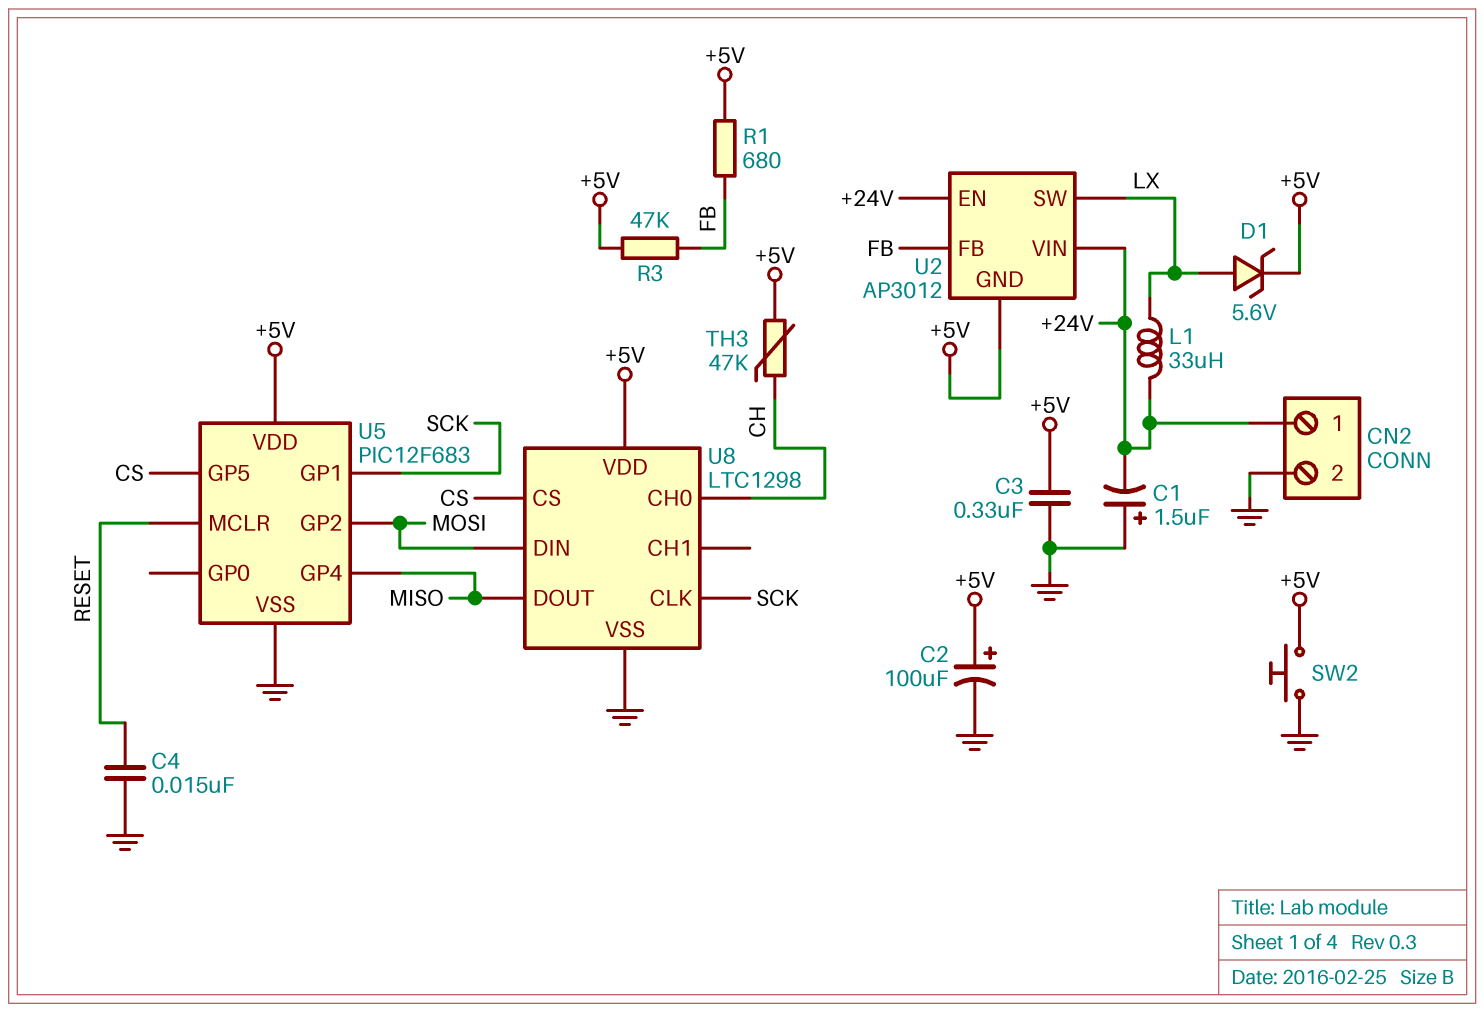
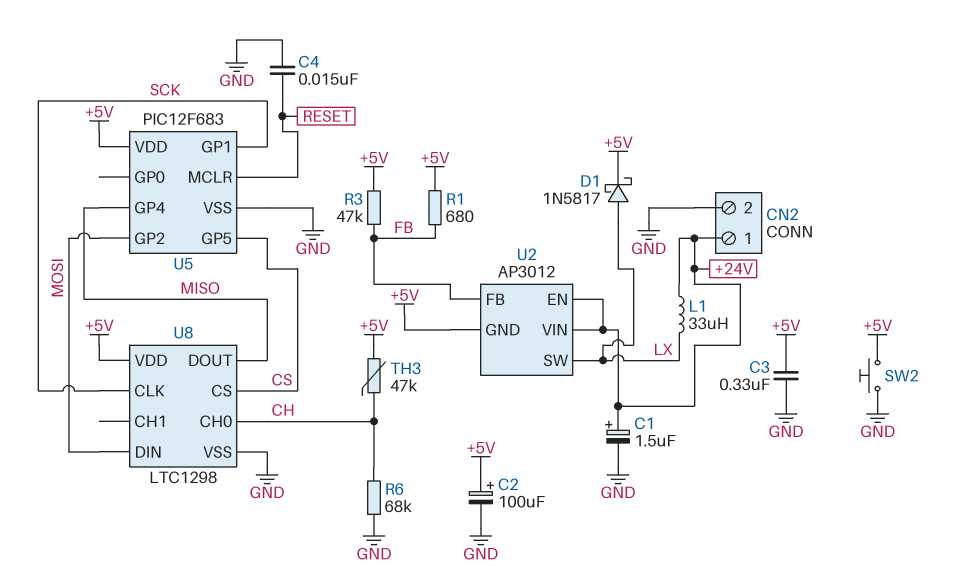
C1: 1.5uF (plus GND, minus +24V) -> 1.5uF (plus +24V, minus GND)
D1: zener 5.6V (A LX, K +5V) -> schottky 1N5817 (A LX, K +5V)
R6: none -> 68k (CH, GND)

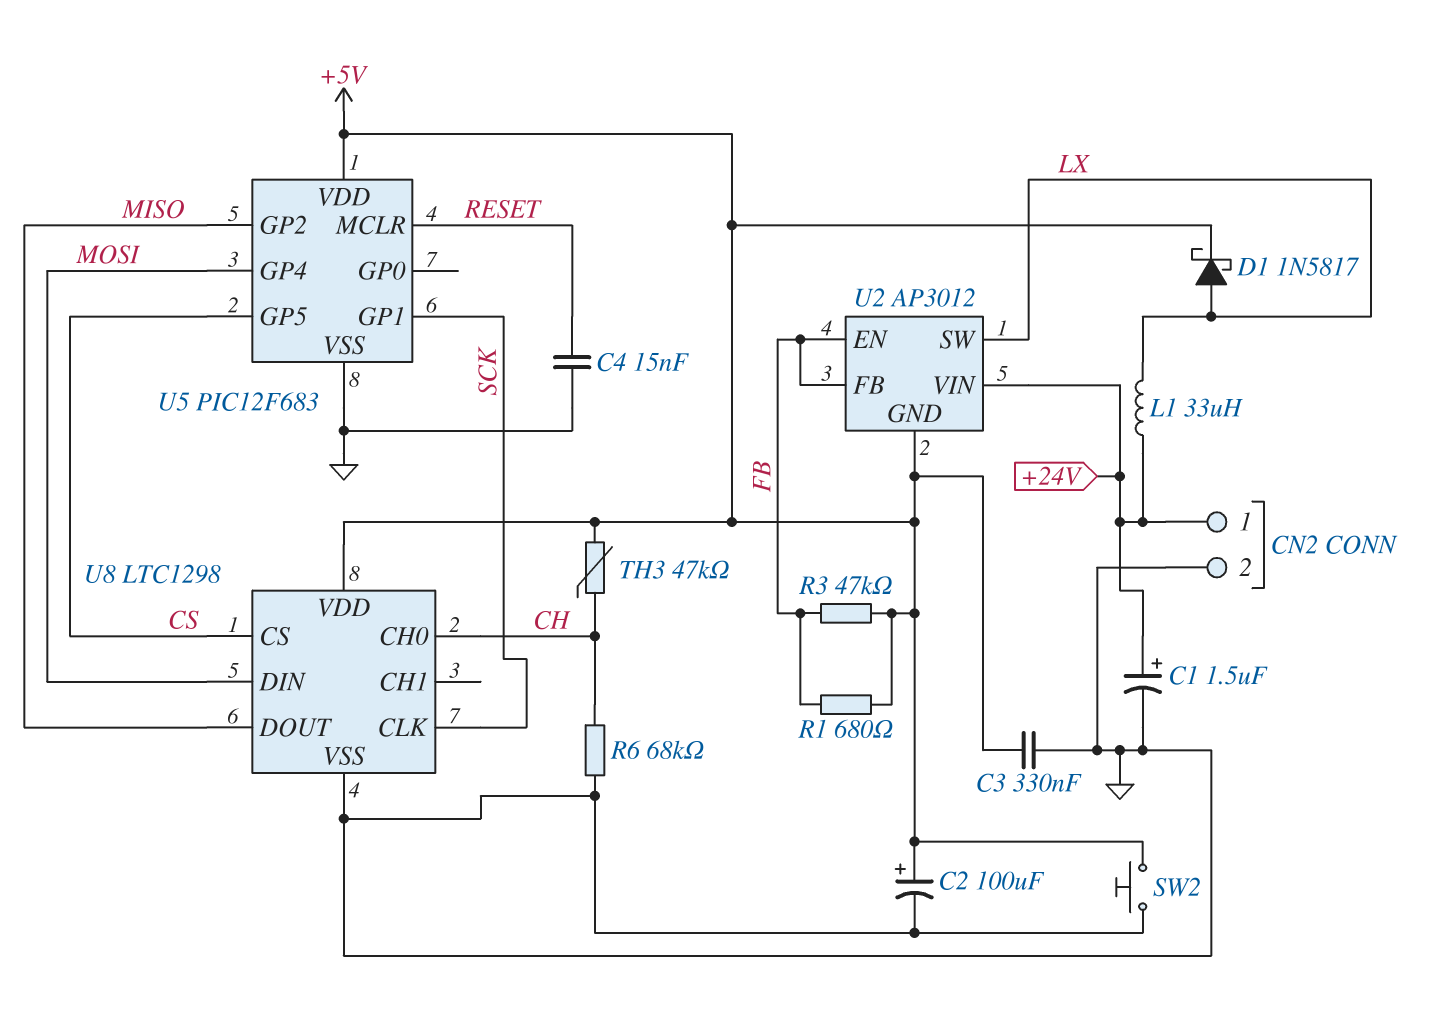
U2 pin EN: +24V -> FB
U5 pin GP2: MOSI -> MISO
U5 pin GP4: MISO -> MOSI

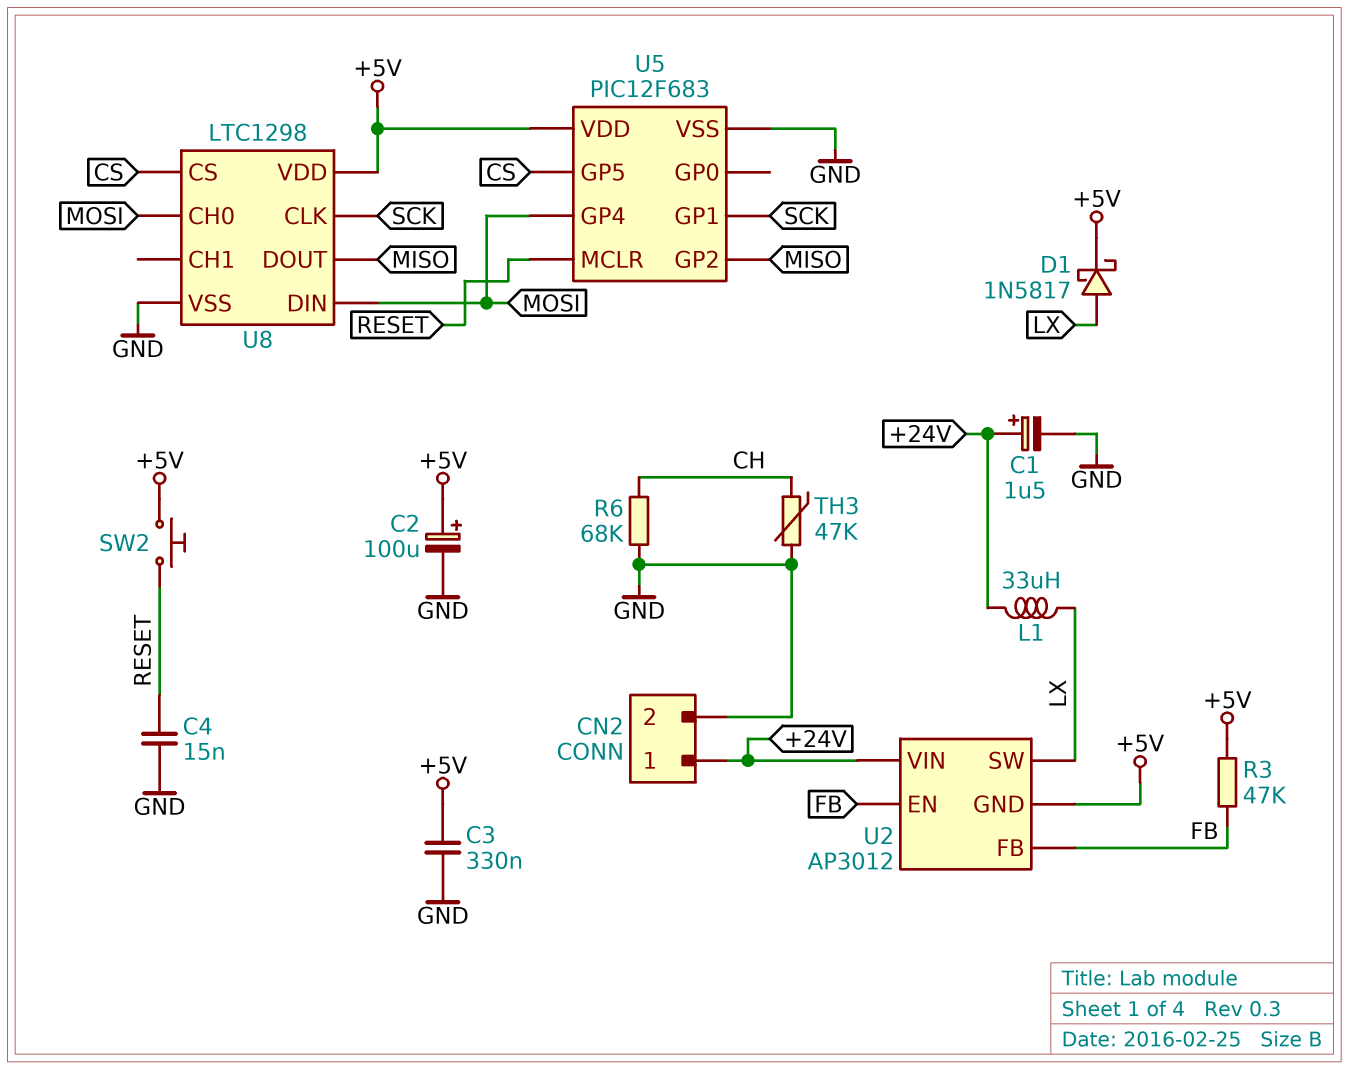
R1: 680 (+5V, FB) -> none
SW2: button (+5V, GND) -> button (+5V, RESET)
TH3: 47k (+5V, CH) -> 47k (CH, GND)
U8 pin CH0: CH -> MOSI

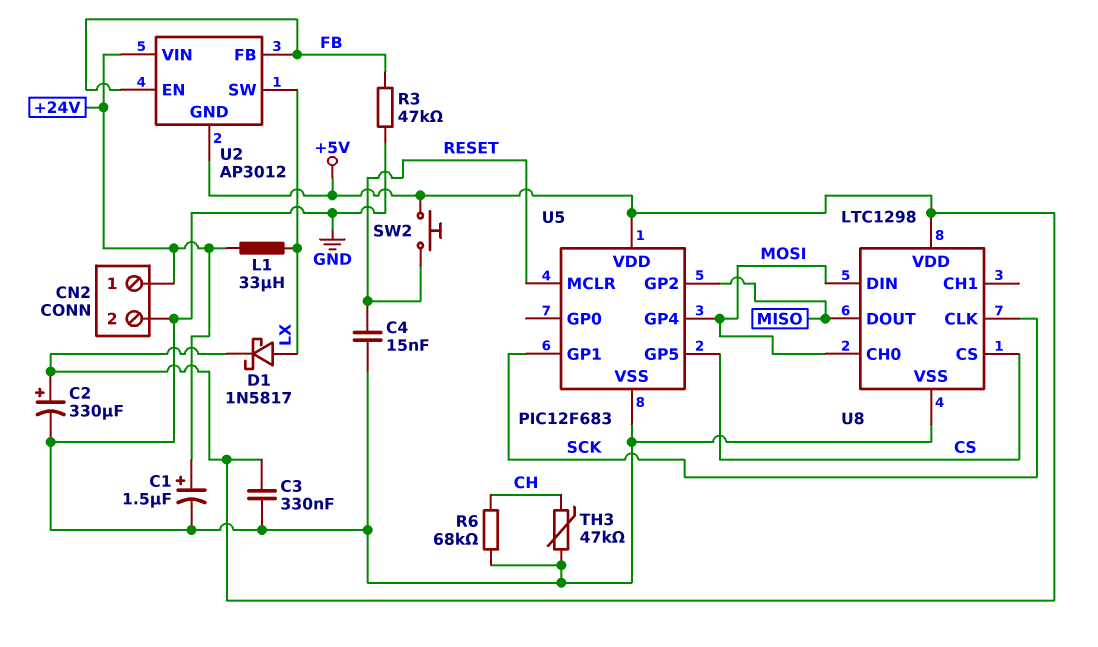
C2: 100uF (plus +5V, minus GND) -> 330uF (plus +5V, minus GND)
R3: 47k (+5V, FB) -> 47k (FB, GND)

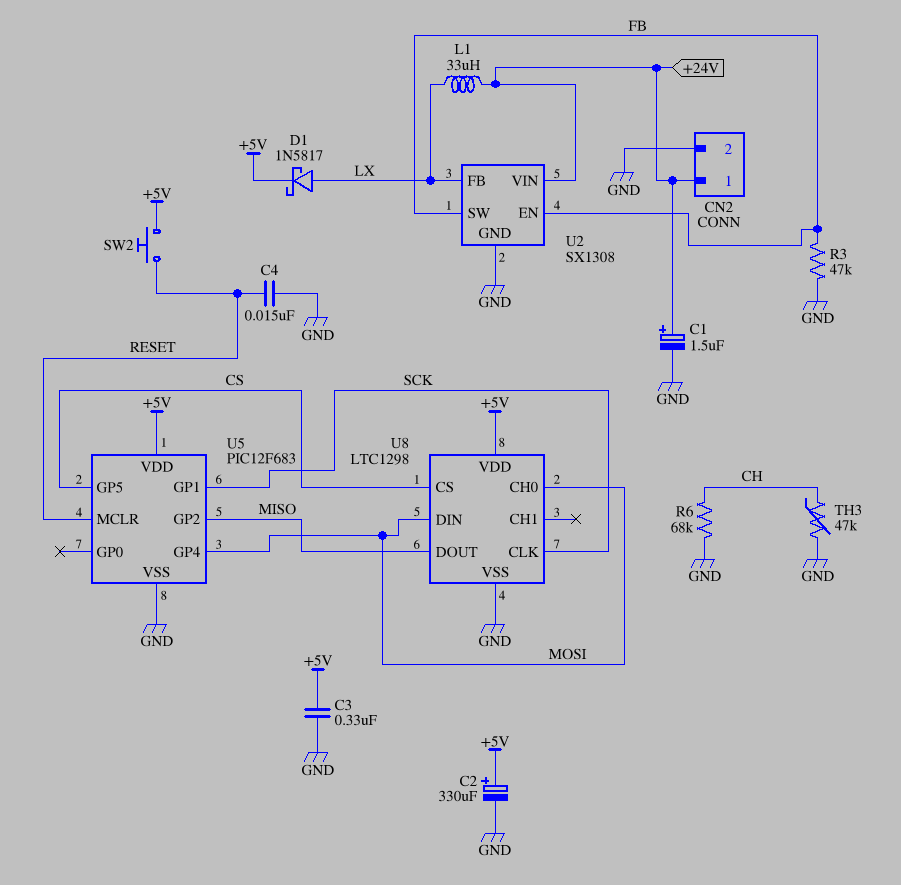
U2: AP3012 -> SX1308
U2 pin FB: FB -> LX
U2 pin GND: +5V -> GND
U2 pin SW: LX -> FB

